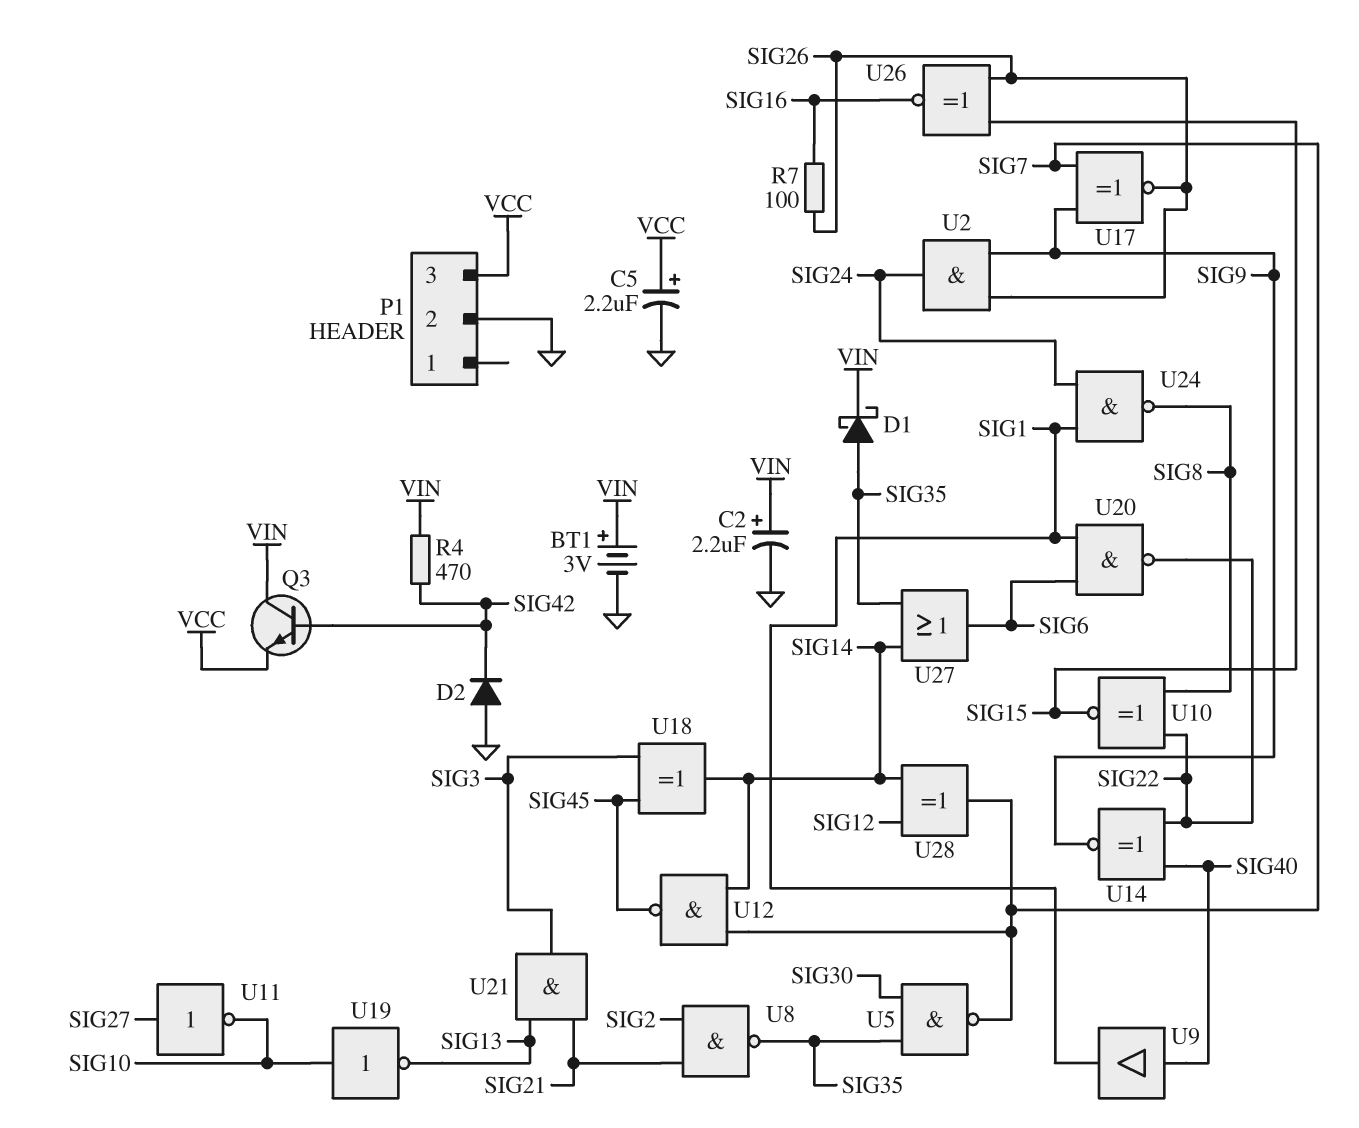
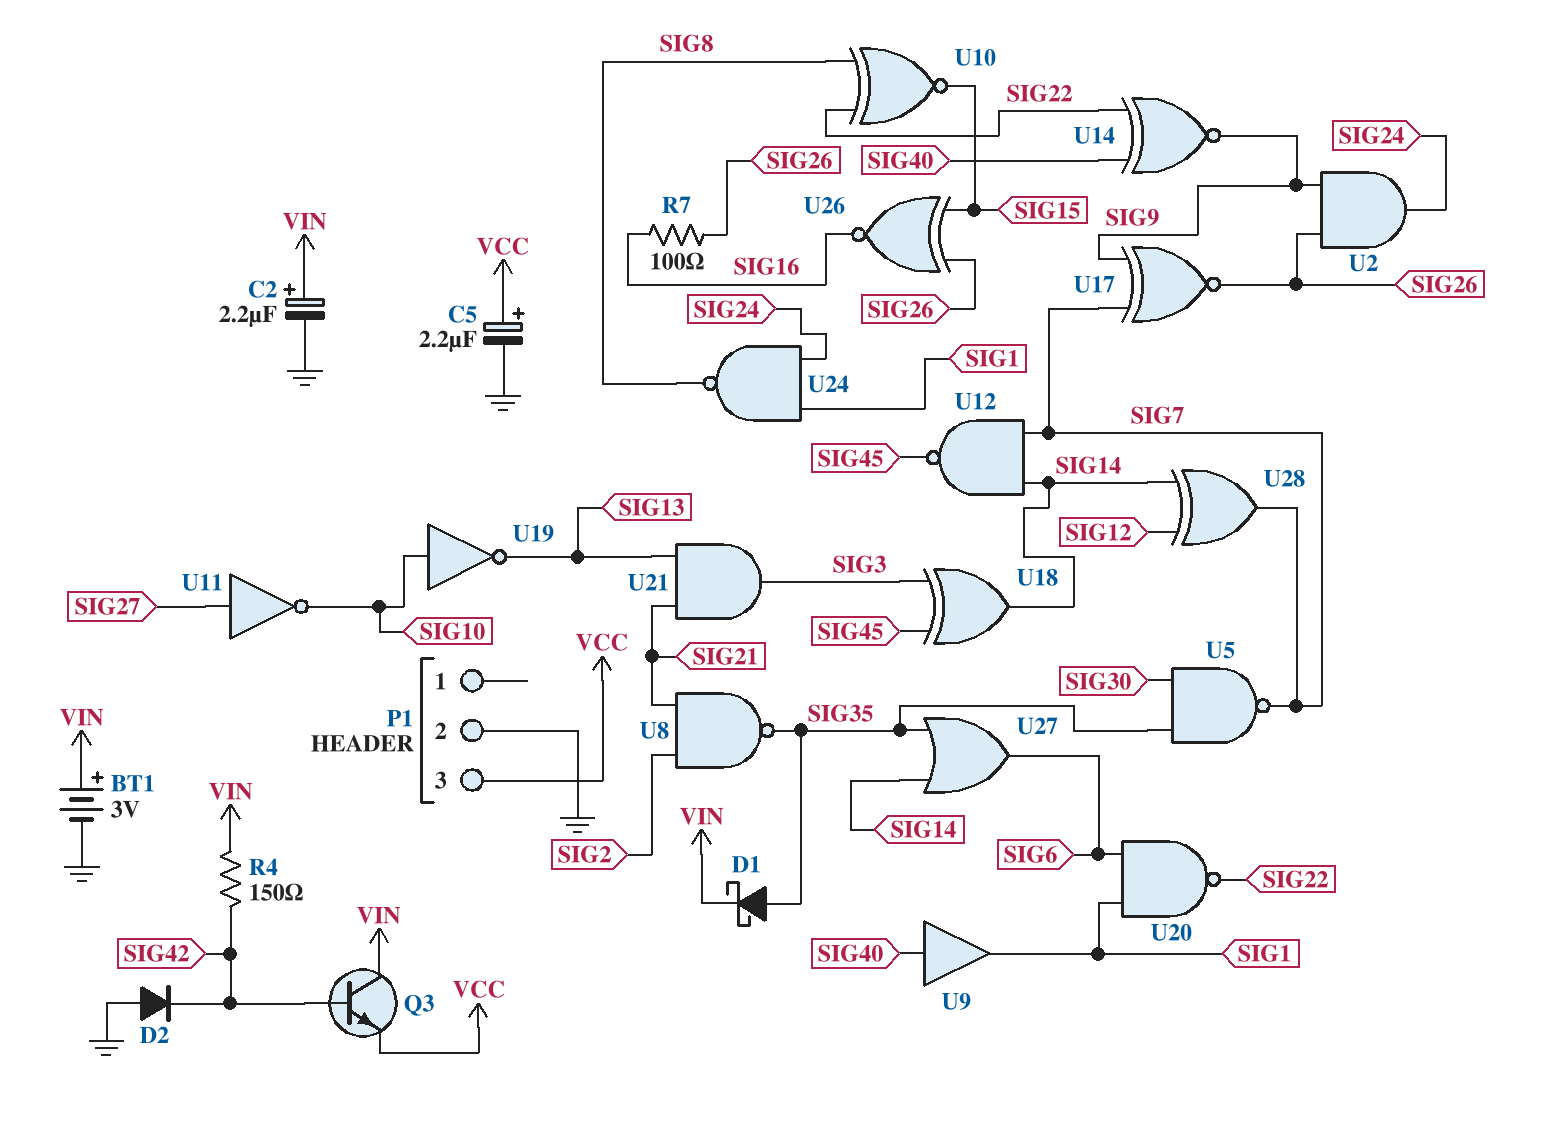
R4: 470 (SIG42, VIN) -> 150 (SIG42, VIN)

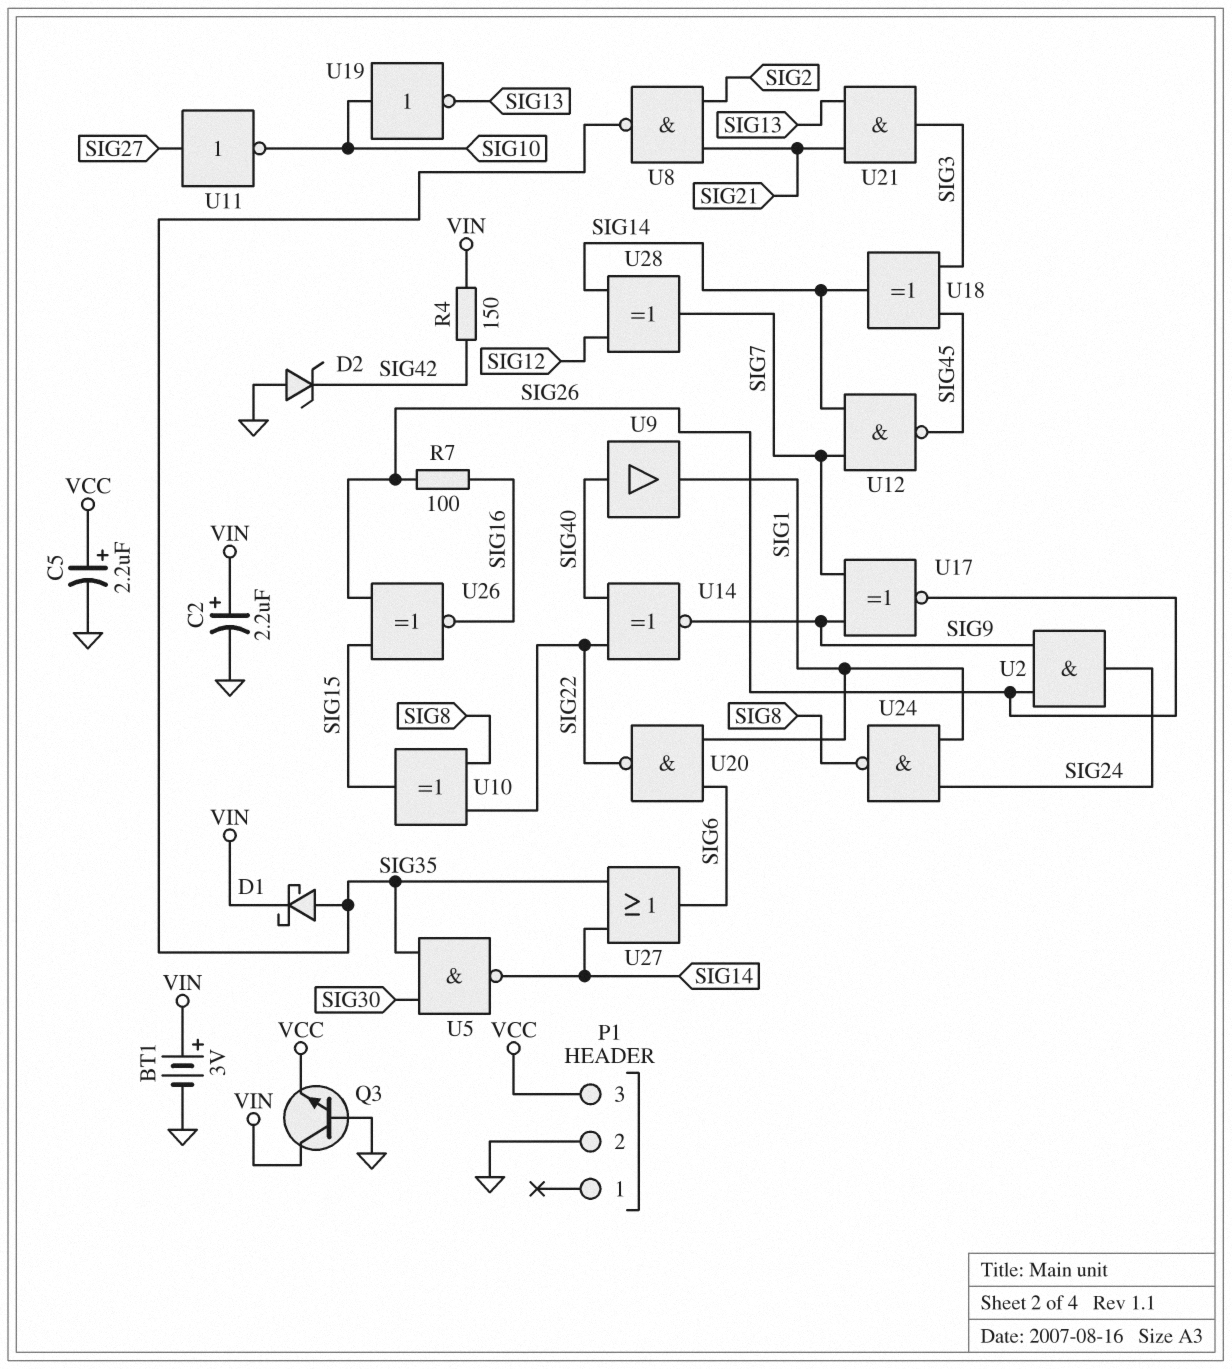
D2: diode (A GND, K SIG42) -> zener (A GND, K SIG42)
Q3: NPN (B SIG42, C VIN, E VCC) -> NPN (B GND, C VIN, E VCC)
U5: NAND (in SIG30, in SIG35, out SIG7) -> NAND (in SIG30, in SIG35, out SIG14)
U10: XNOR (in SIG8, in SIG22, out SIG15) -> XOR (in SIG8, in SIG22, out SIG15)

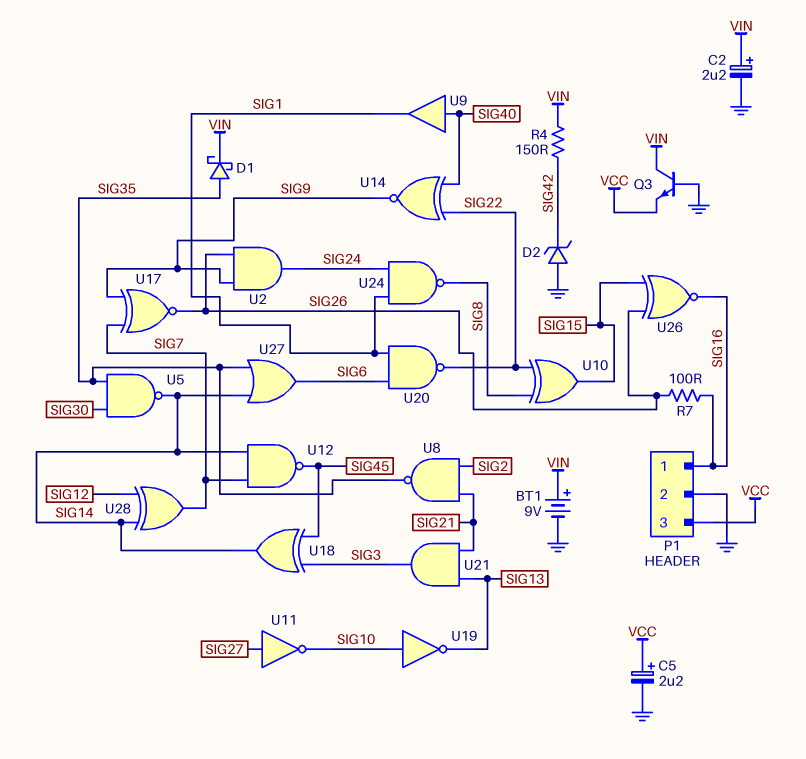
BT1: 3V (plus VIN, minus GND) -> 9V (plus VIN, minus GND)
P1 pin 1: none -> SIG16

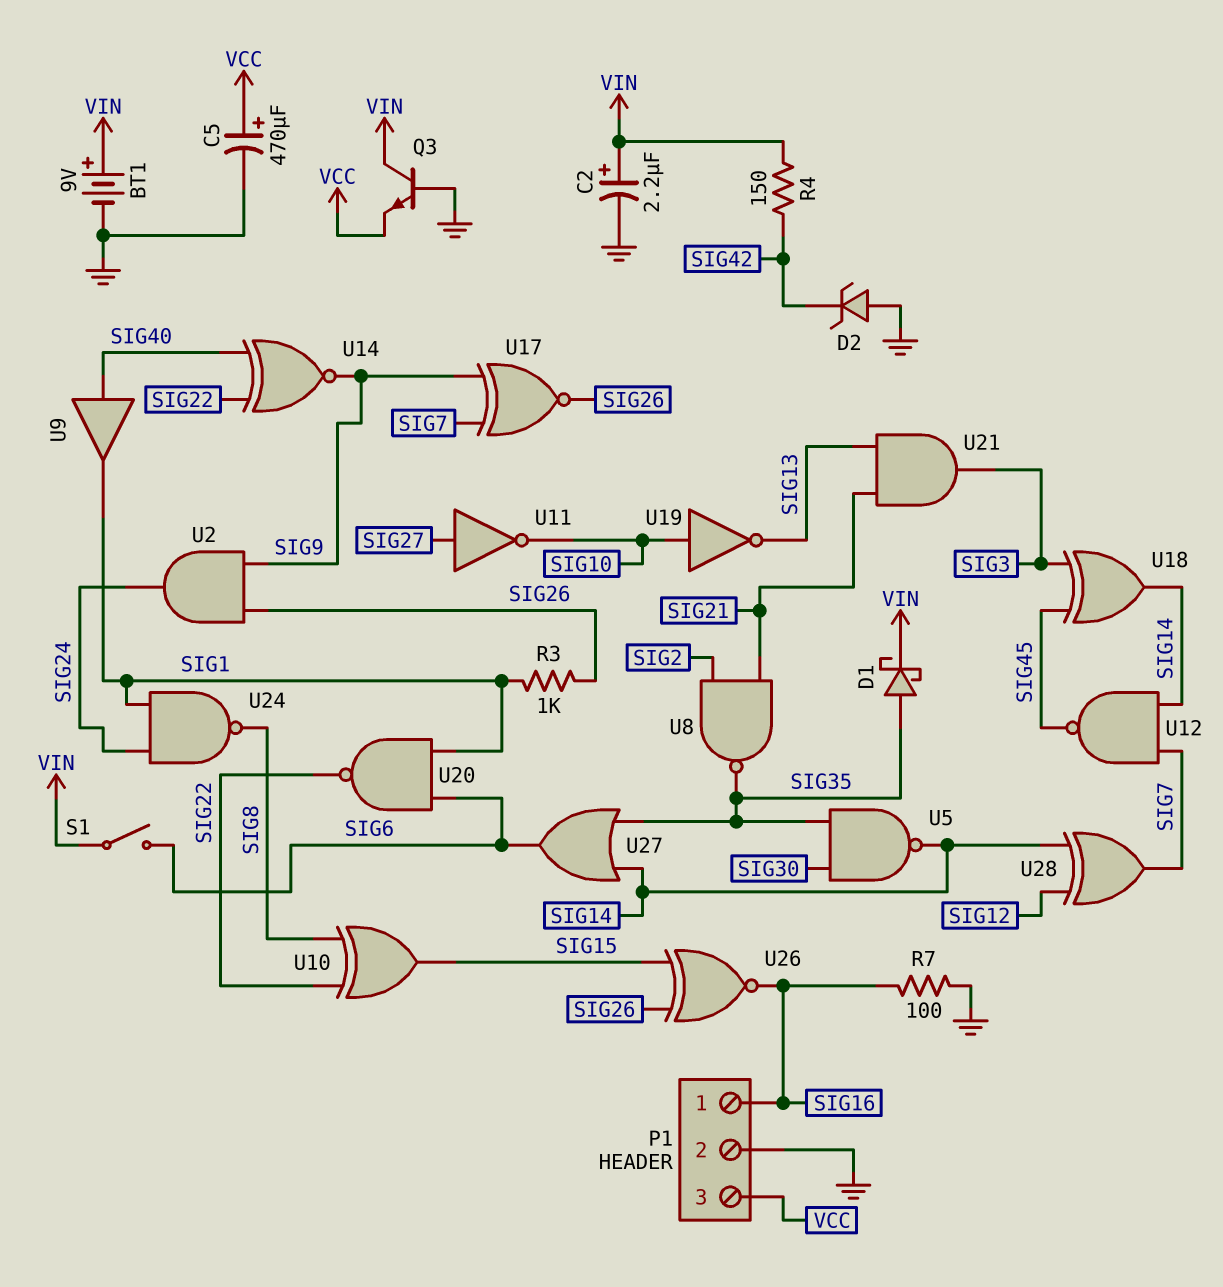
C5: 2.2uF (plus VCC, minus GND) -> 470uF (plus VCC, minus GND)
R3: none -> 1k (SIG1, SIG26)
R7: 100 (SIG16, SIG26) -> 100 (GND, SIG16)
S1: none -> switch (SIG6, VIN)

